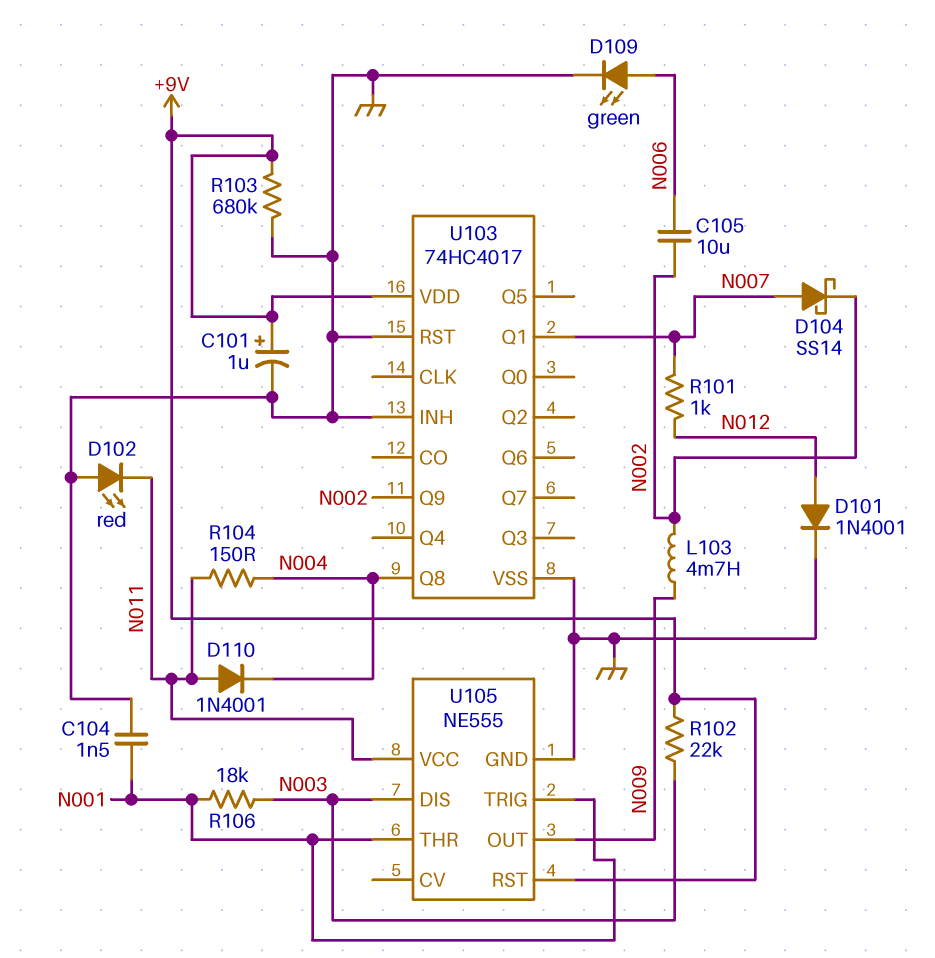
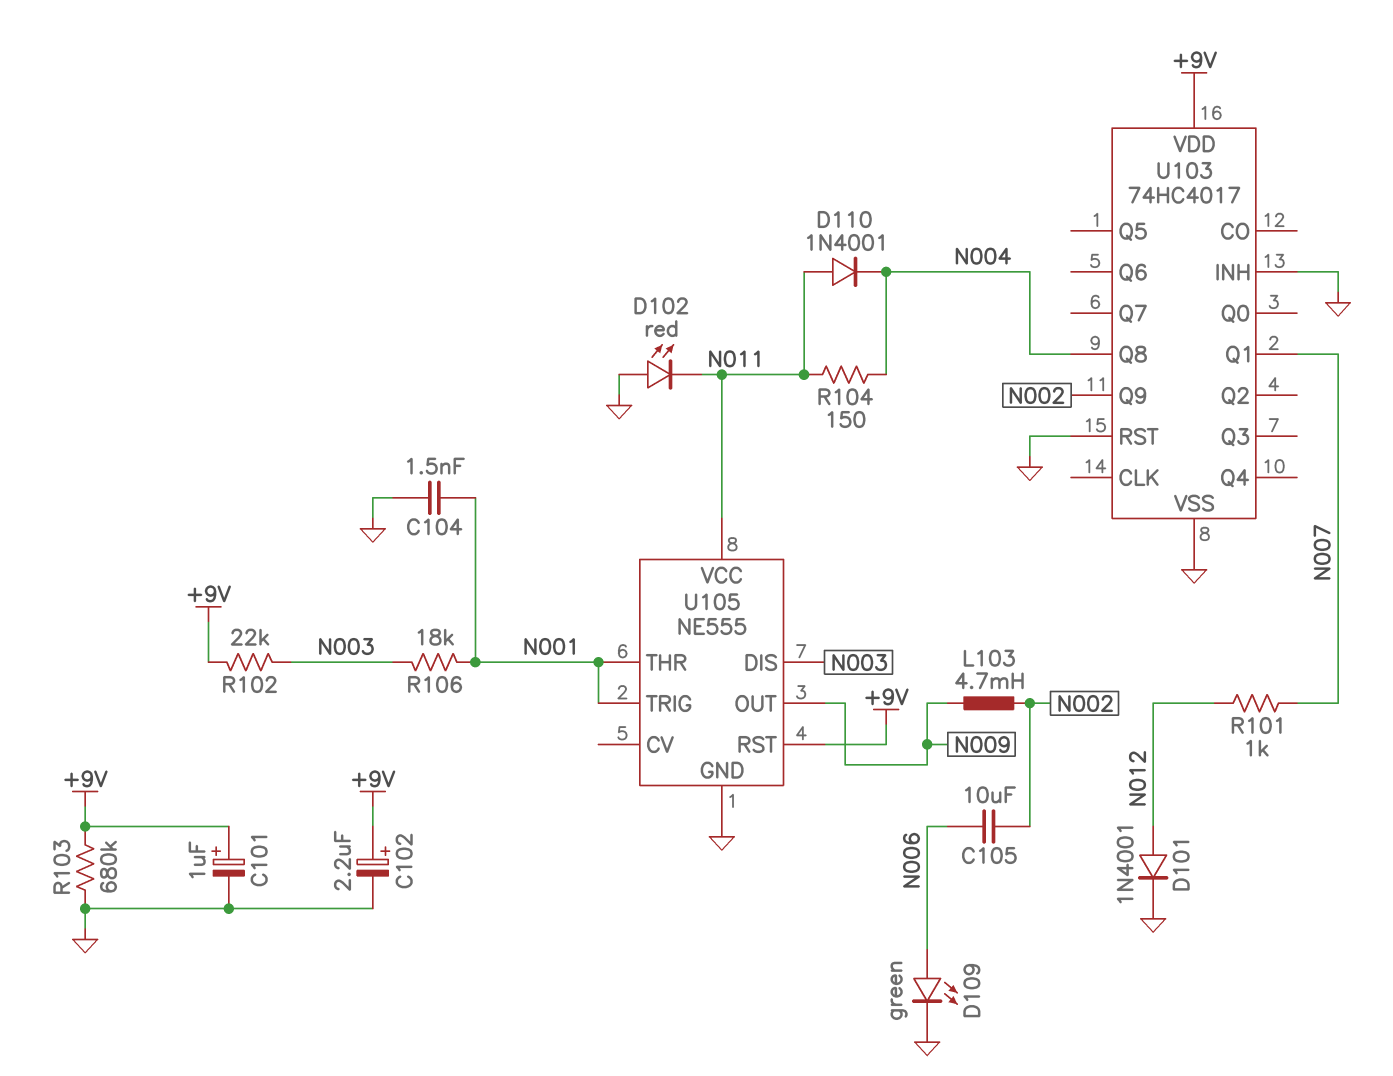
C102: none -> 2.2uF (plus +9V, minus GND)
D104: schottky SS14 (A N007, K N002) -> none

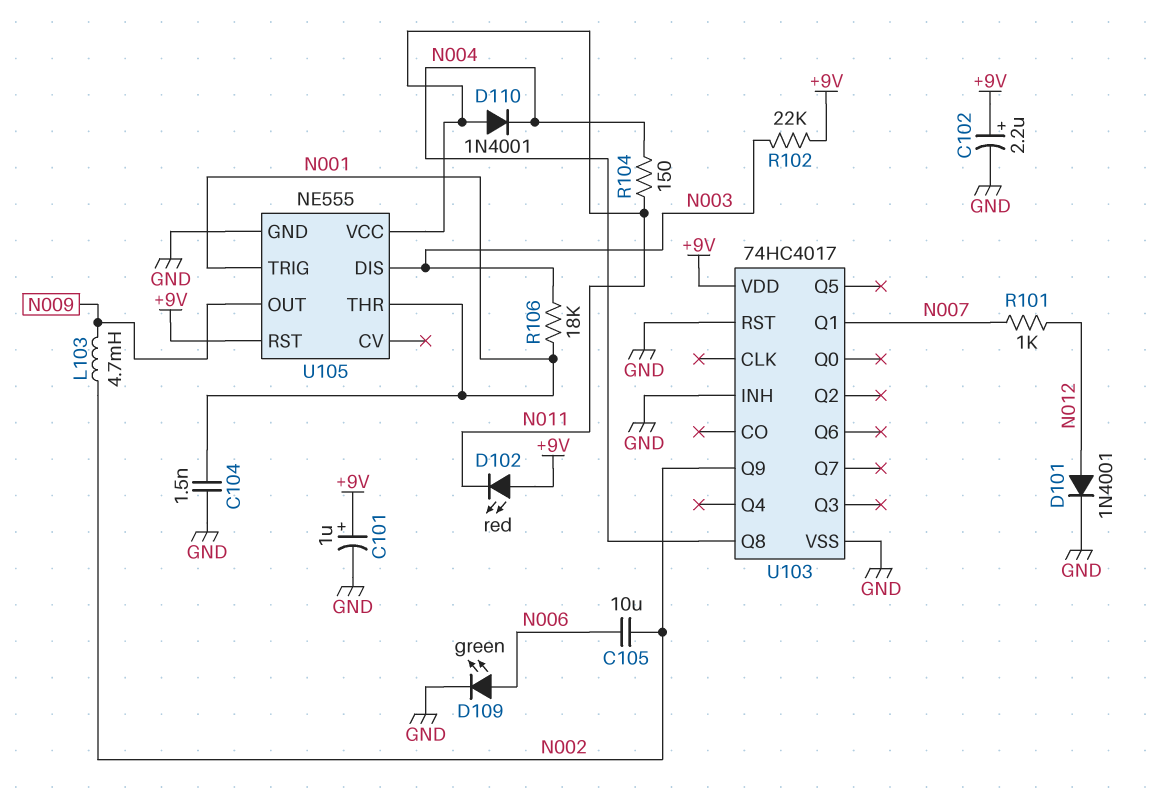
D102: LED red (A GND, K N011) -> LED red (A +9V, K N011)
R103: 680k (+9V, GND) -> none

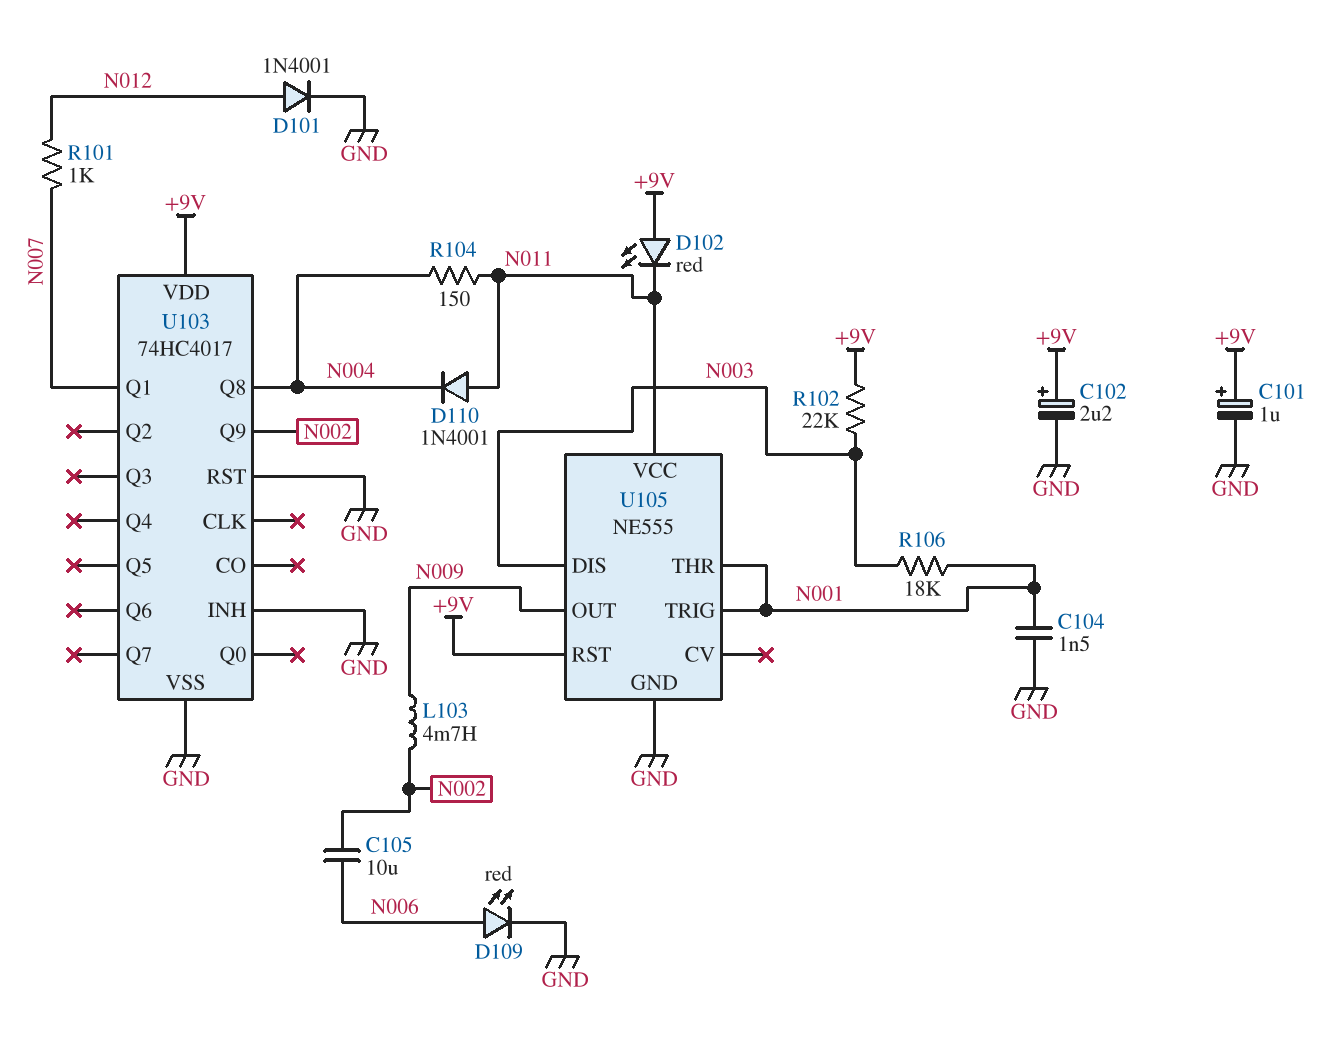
D109: LED green (A N006, K GND) -> LED red (A N006, K GND)

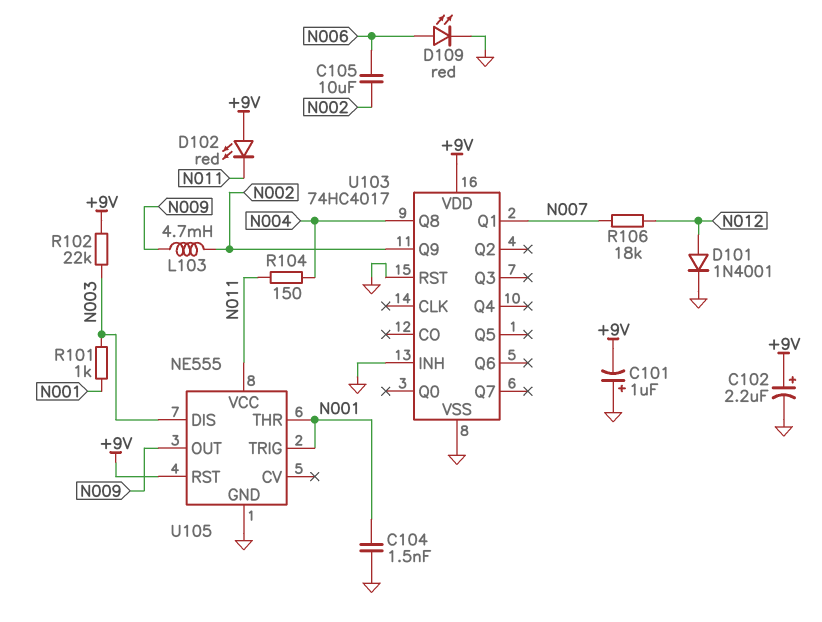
C101: 1uF (plus +9V, minus GND) -> 1uF (plus GND, minus +9V)
D110: diode 1N4001 (A N011, K N004) -> none
R101: 1k (N007, N012) -> 1k (N001, N003)
R106: 18k (N001, N003) -> 18k (N007, N012)

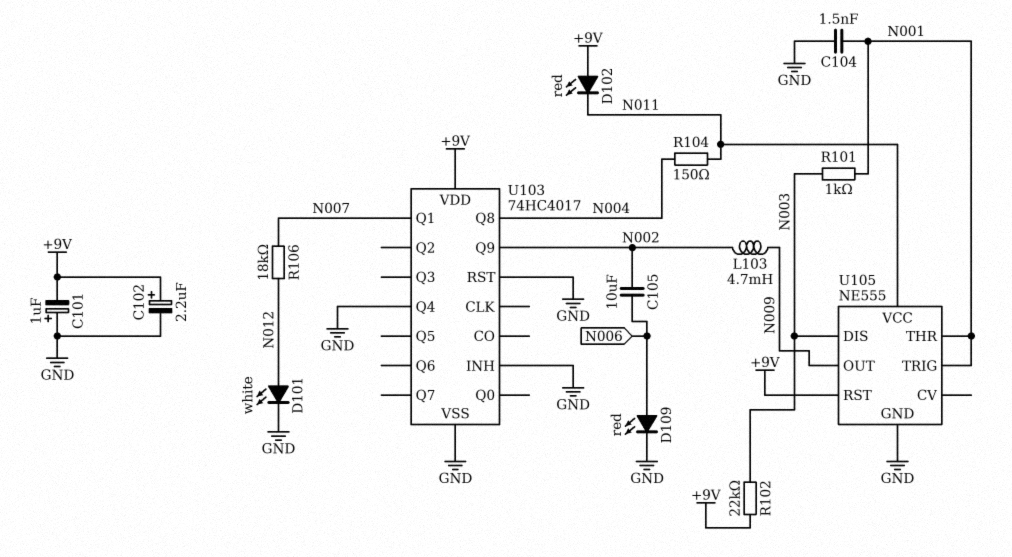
D101: diode 1N4001 (A N012, K GND) -> LED white (A N012, K GND)
U103 pin Q4: none -> GND

